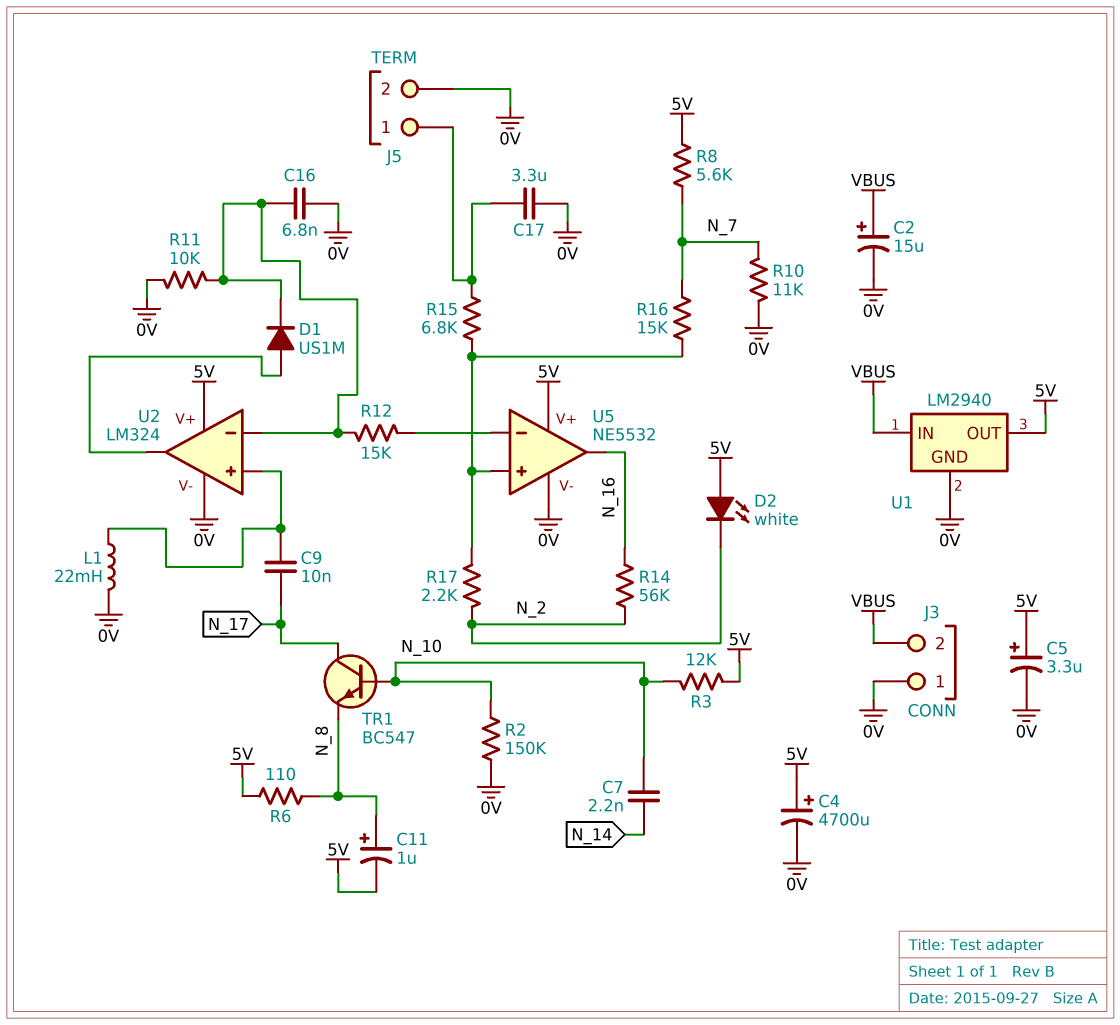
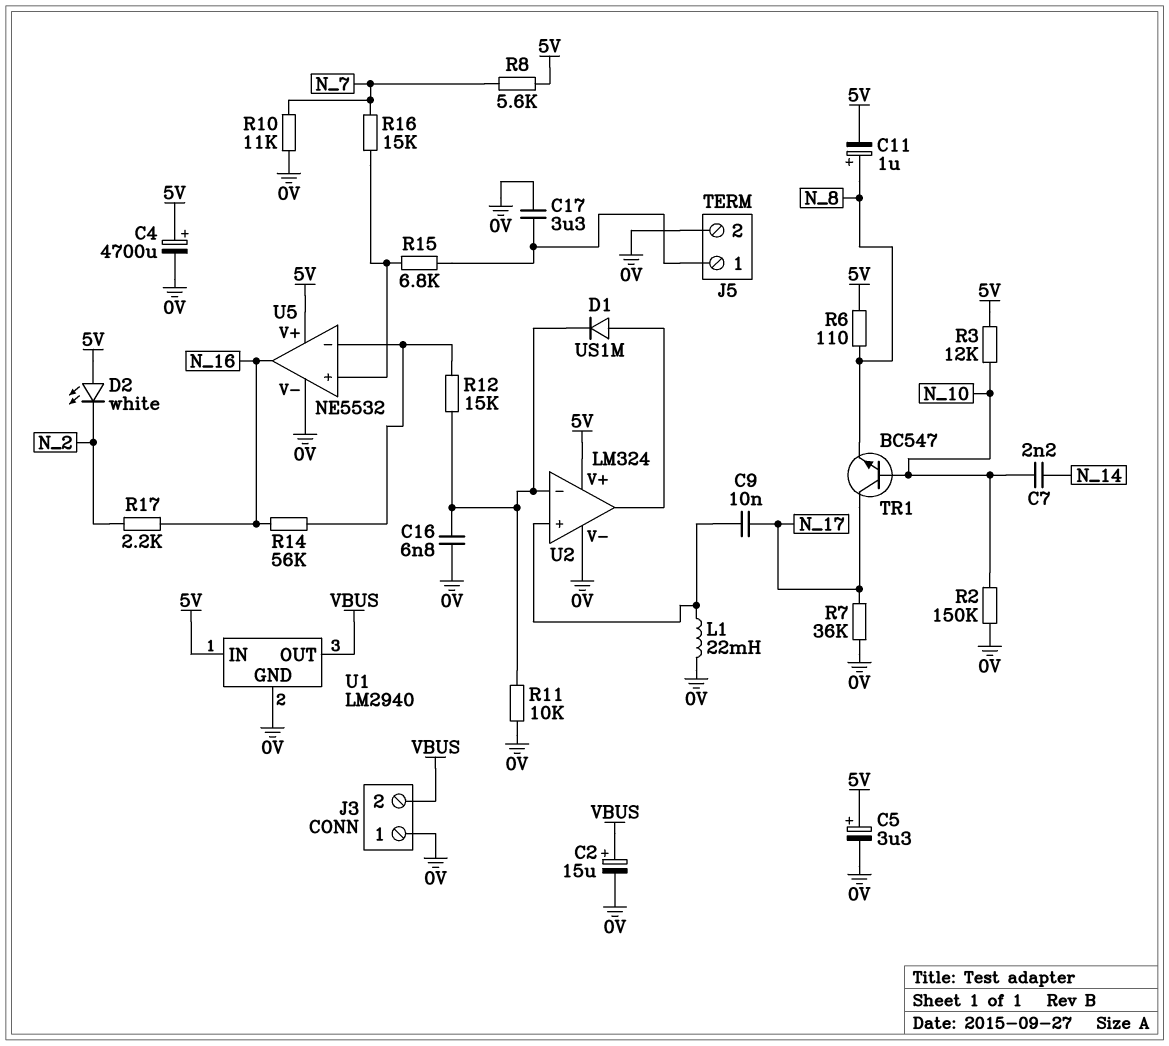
R7: none -> 36k (0V, N_17)
R14: 56k (N_2, N_16) -> 56k (N_16, U5/in-)
R17: 2.2k (N_2, U5/in+) -> 2.2k (N_2, N_16)
U1 pin IN: VBUS -> 5V
U1 pin OUT: 5V -> VBUS

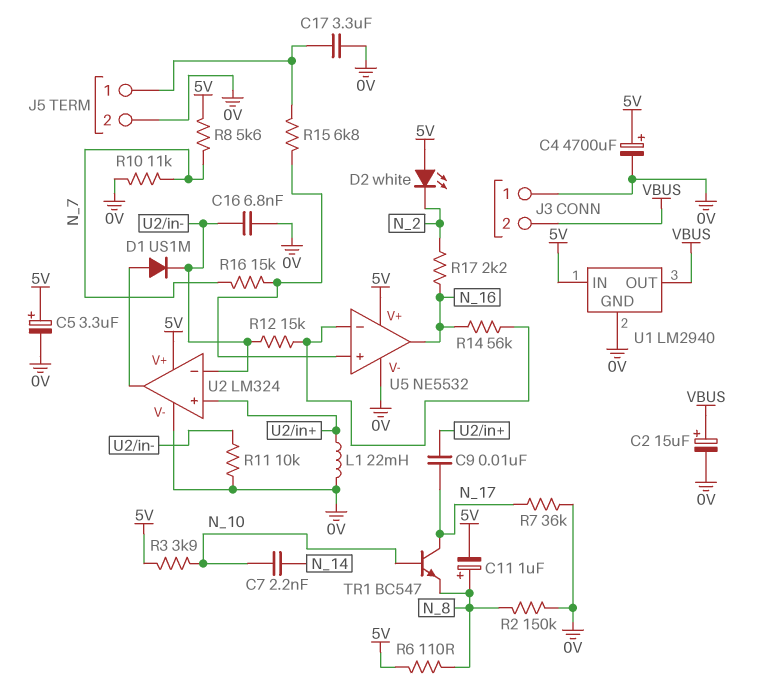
R2: 150k (0V, N_10) -> 150k (0V, N_8)
R3: 12k (5V, N_10) -> 3.9k (5V, N_10)

